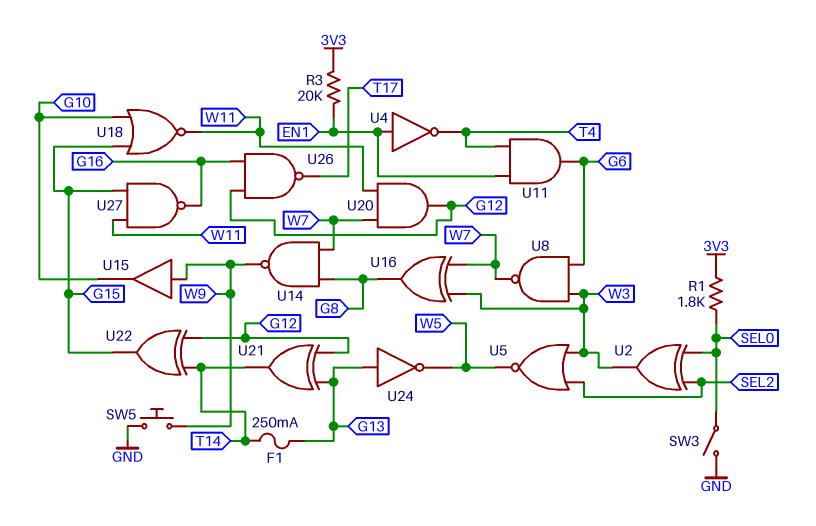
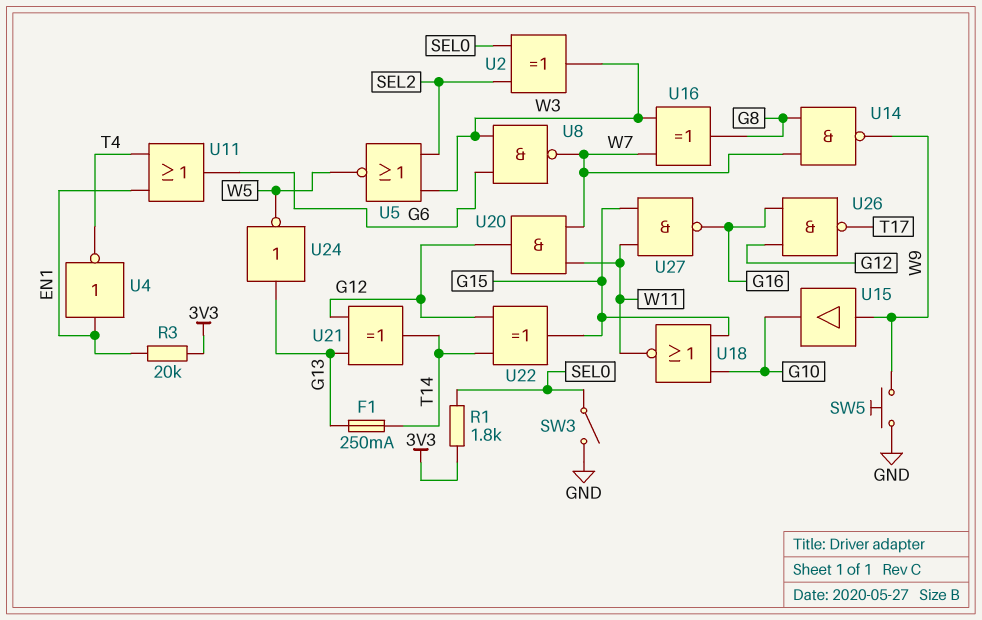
U11: AND (in EN1, in T4, out G6) -> OR (in EN1, in T4, out G6)

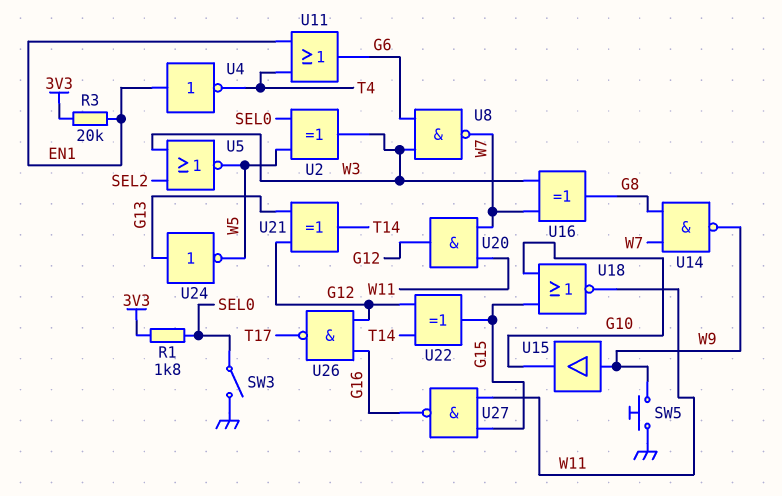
F1: 250mA (G13, T14) -> none
U2: XOR (in SEL0, in SEL2, out W3) -> XOR (in SEL0, in W5, out W3)

